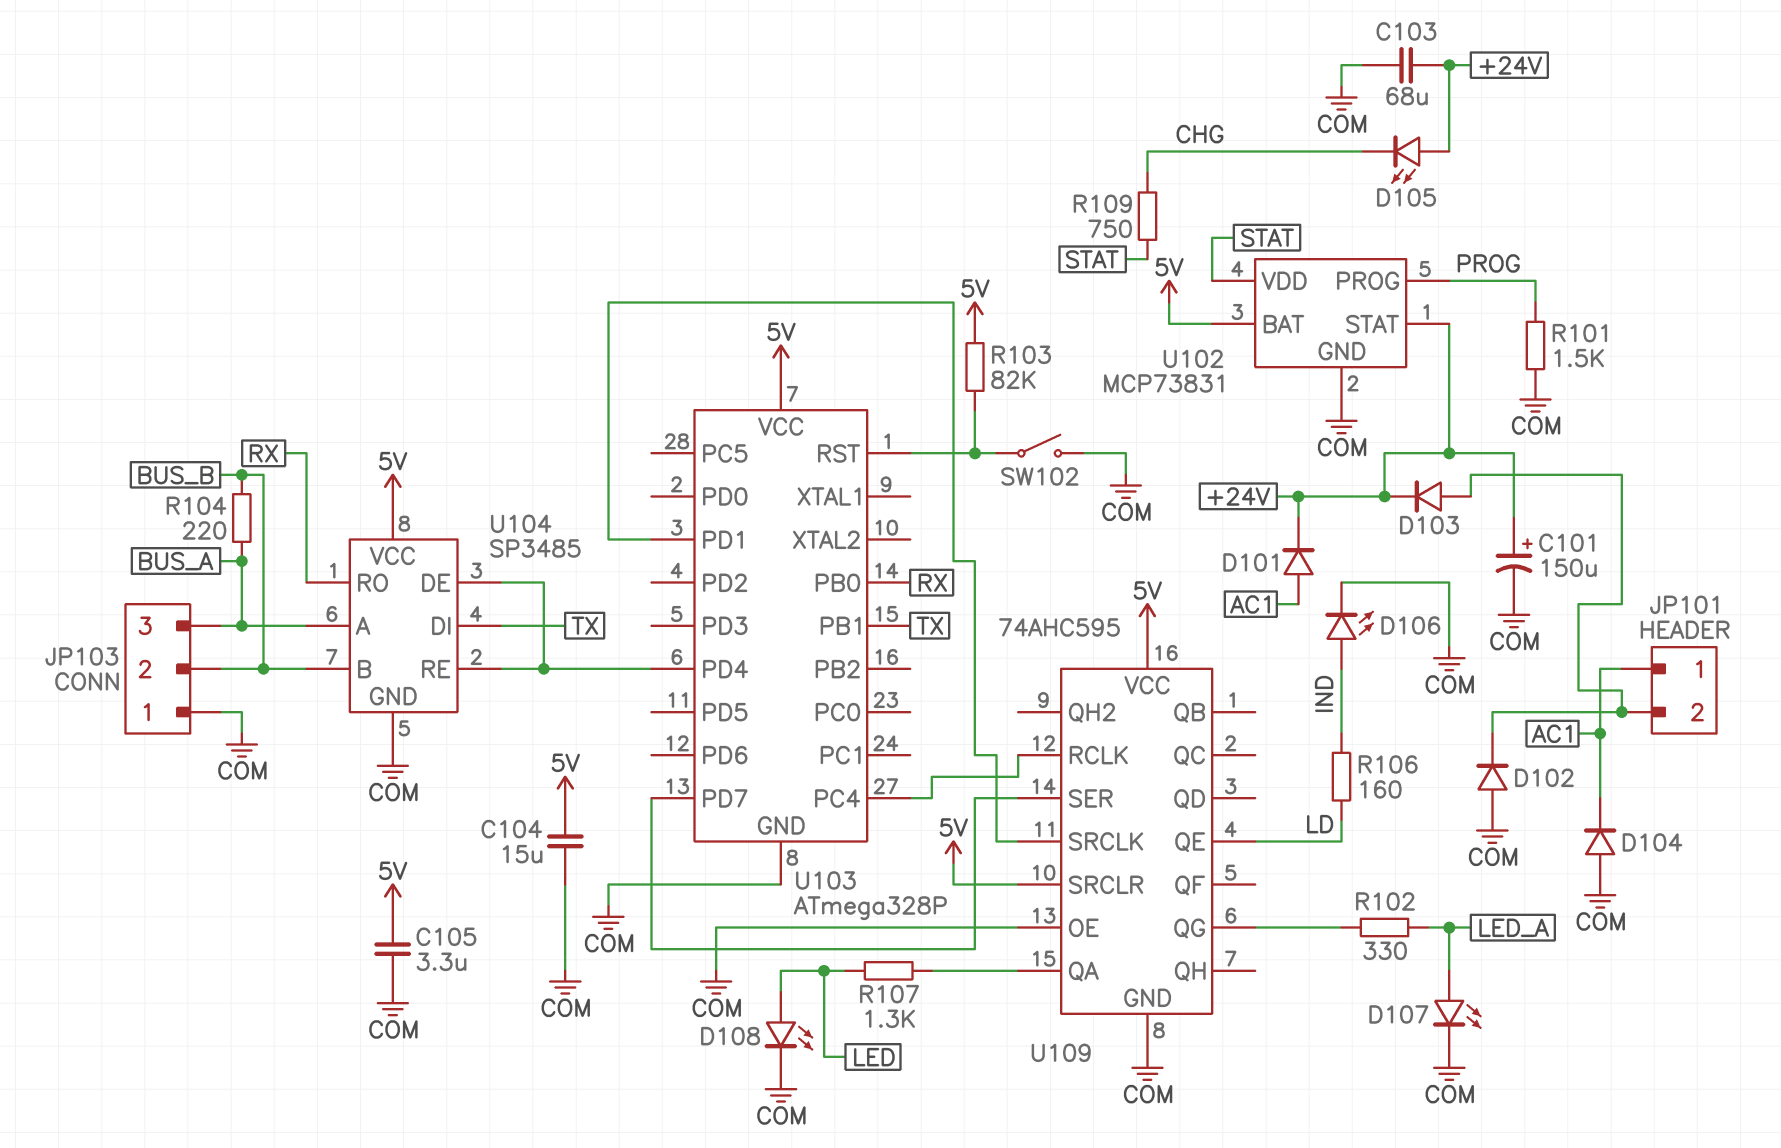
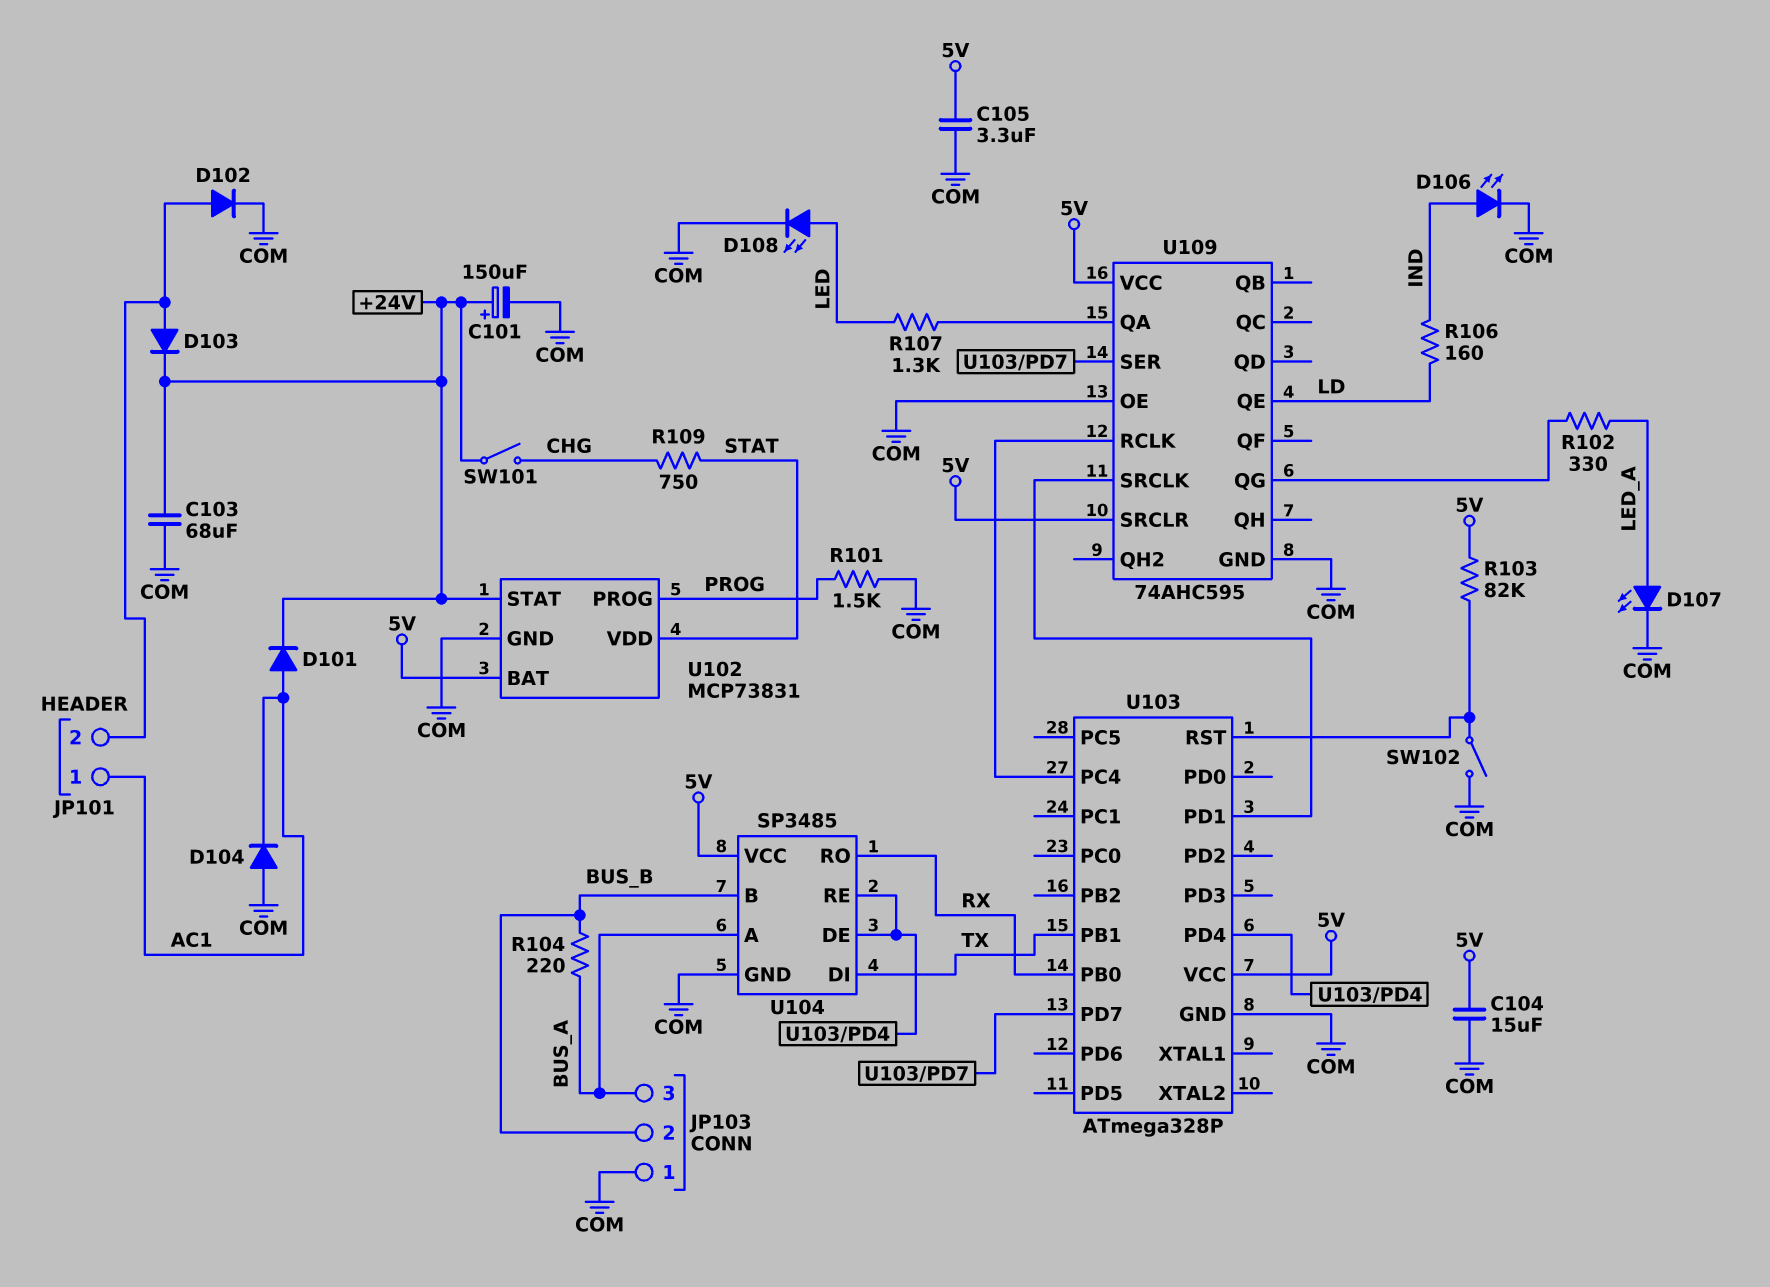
D102: diode (A COM, K JP101/2) -> diode (A JP101/2, K COM)
D105: LED (A +24V, K CHG) -> none
SW101: none -> switch (+24V, CHG)

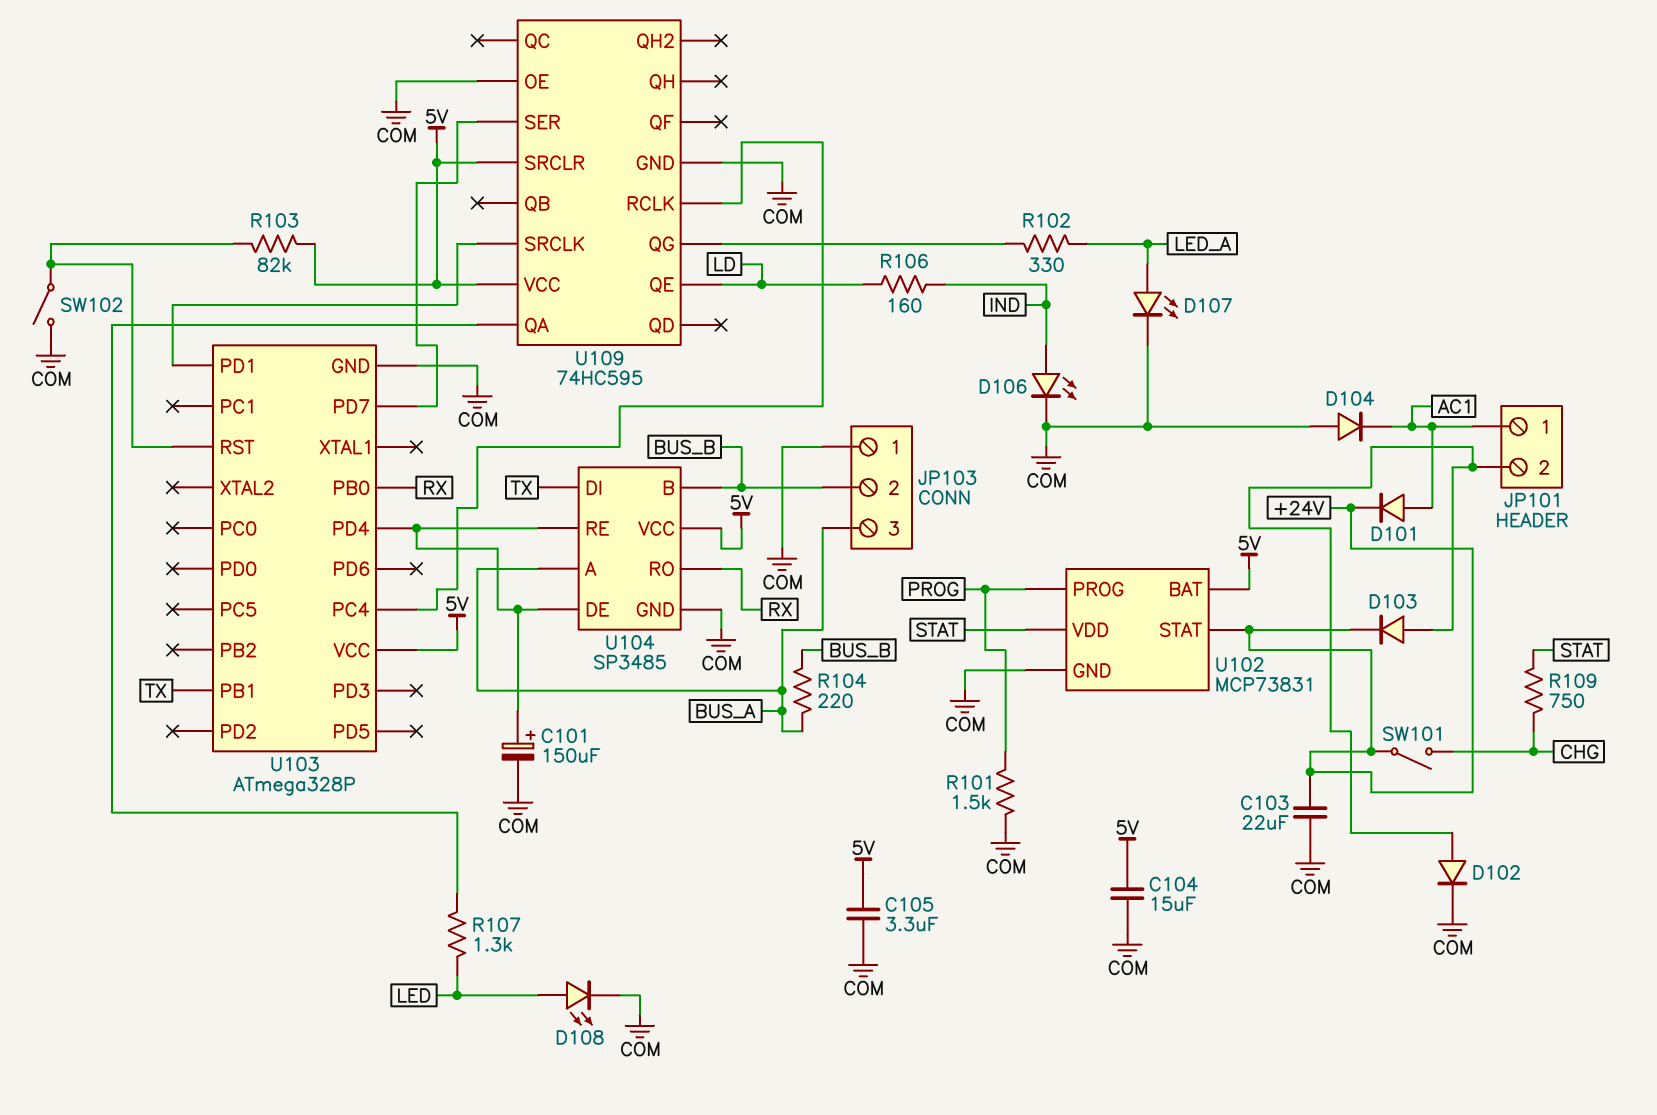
C101: 150uF (plus +24V, minus COM) -> 150uF (plus U103/PD4, minus COM)
C103: 68uF (+24V, COM) -> 22uF (+24V, COM)
U109: 74AHC595 -> 74HC595

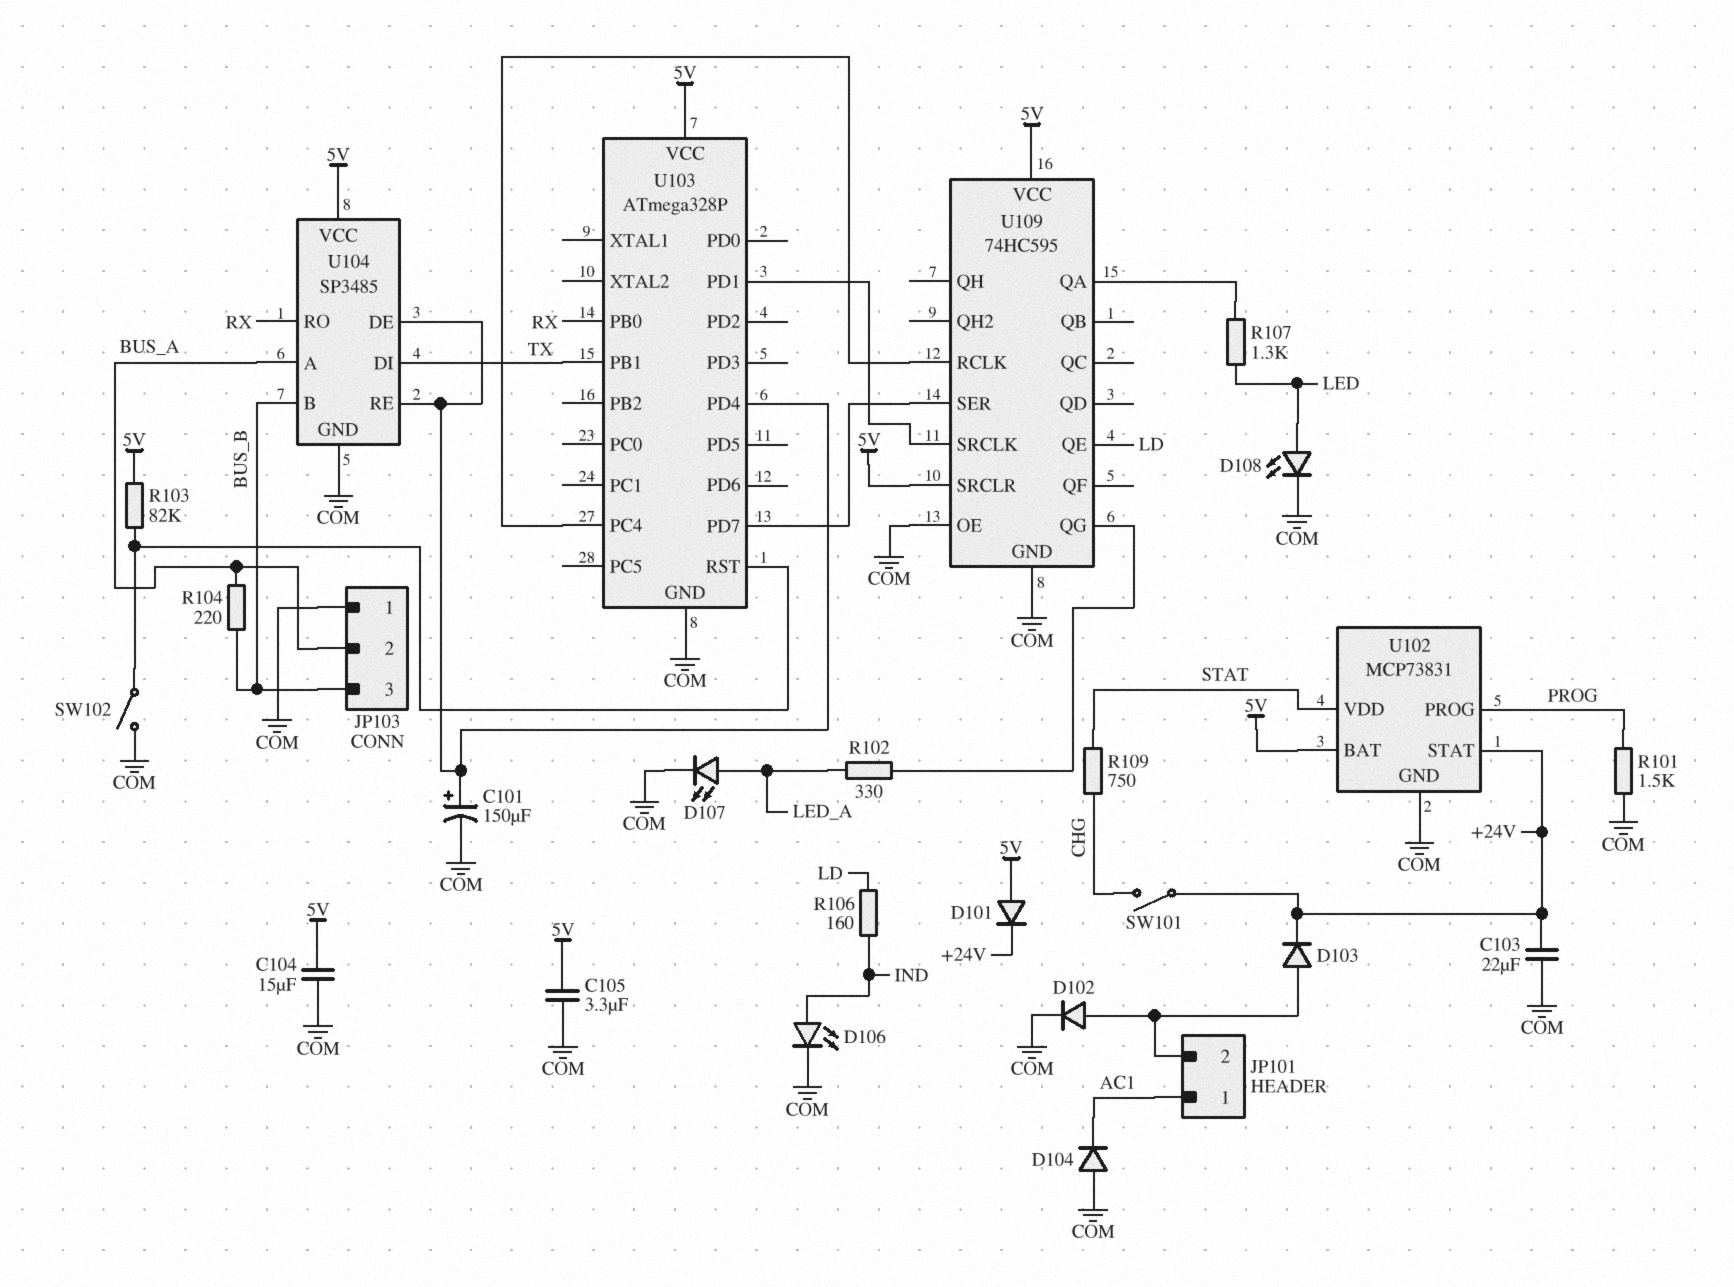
D101: diode (A AC1, K +24V) -> diode (A 5V, K +24V)
JP103 pin 2: BUS_B -> BUS_A
JP103 pin 3: BUS_A -> BUS_B

